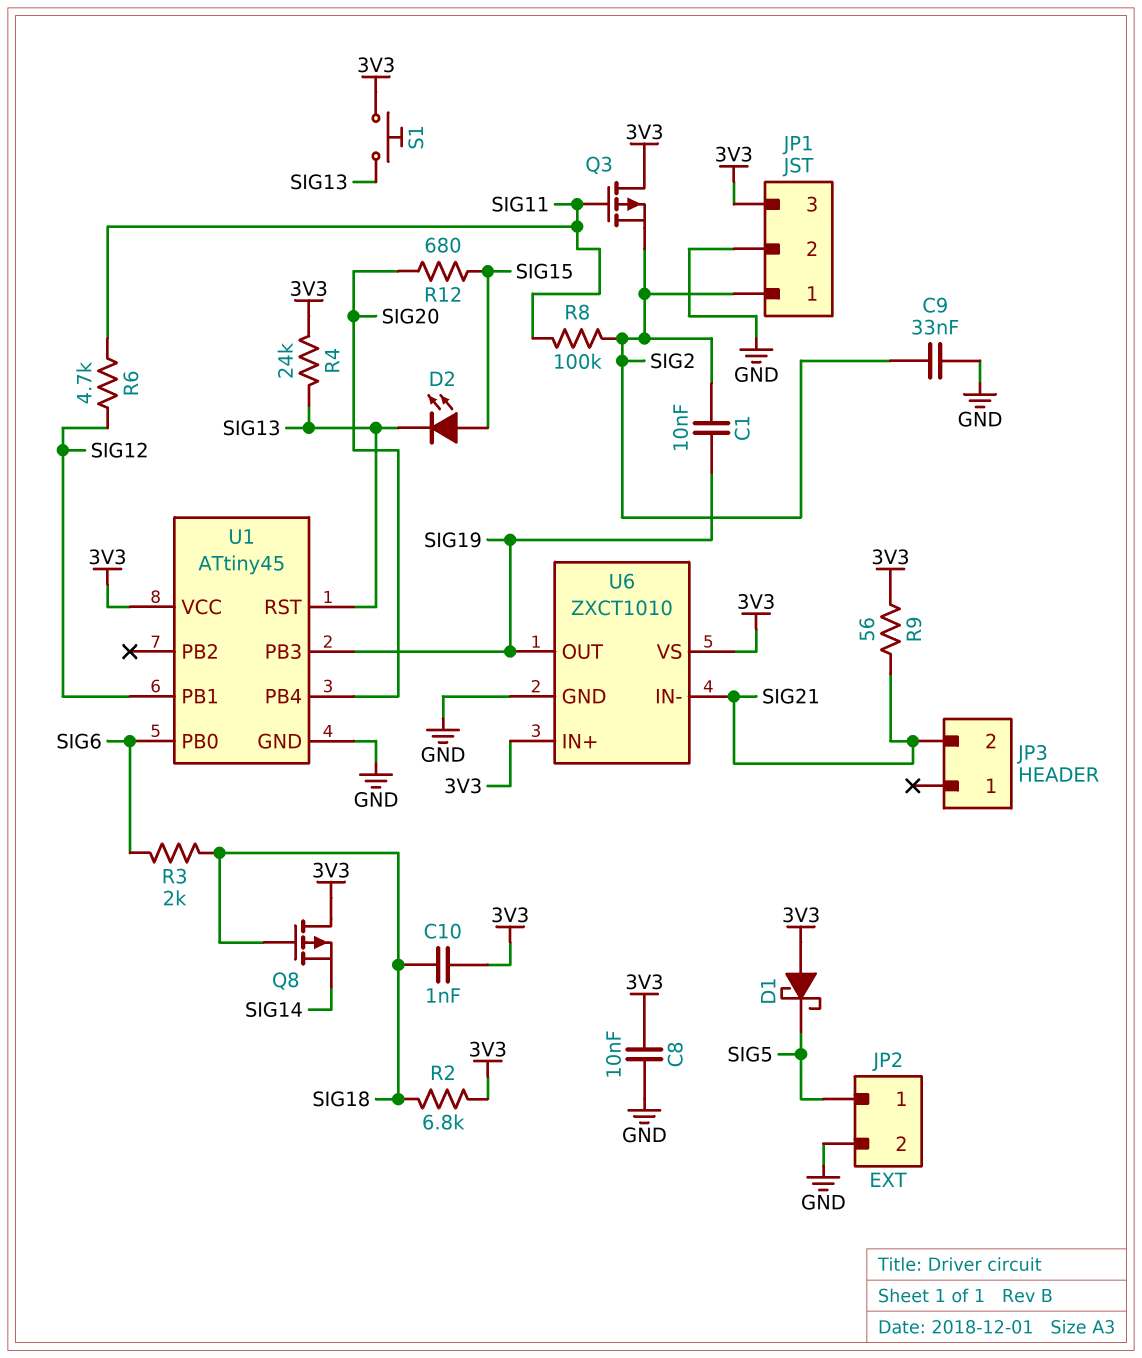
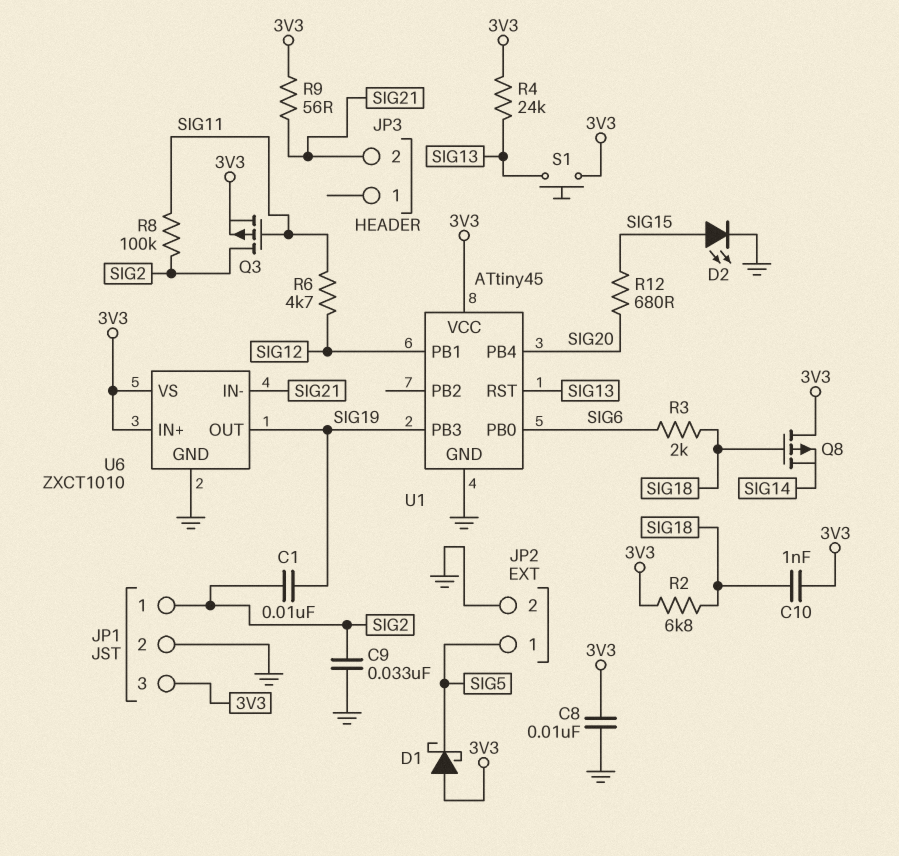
D2: LED (A SIG15, K SIG13) -> LED (A SIG15, K GND)
Q3: PMOS (G SIG11, D 3V3, S SIG2) -> PMOS (G SIG11, D SIG2, S 3V3)

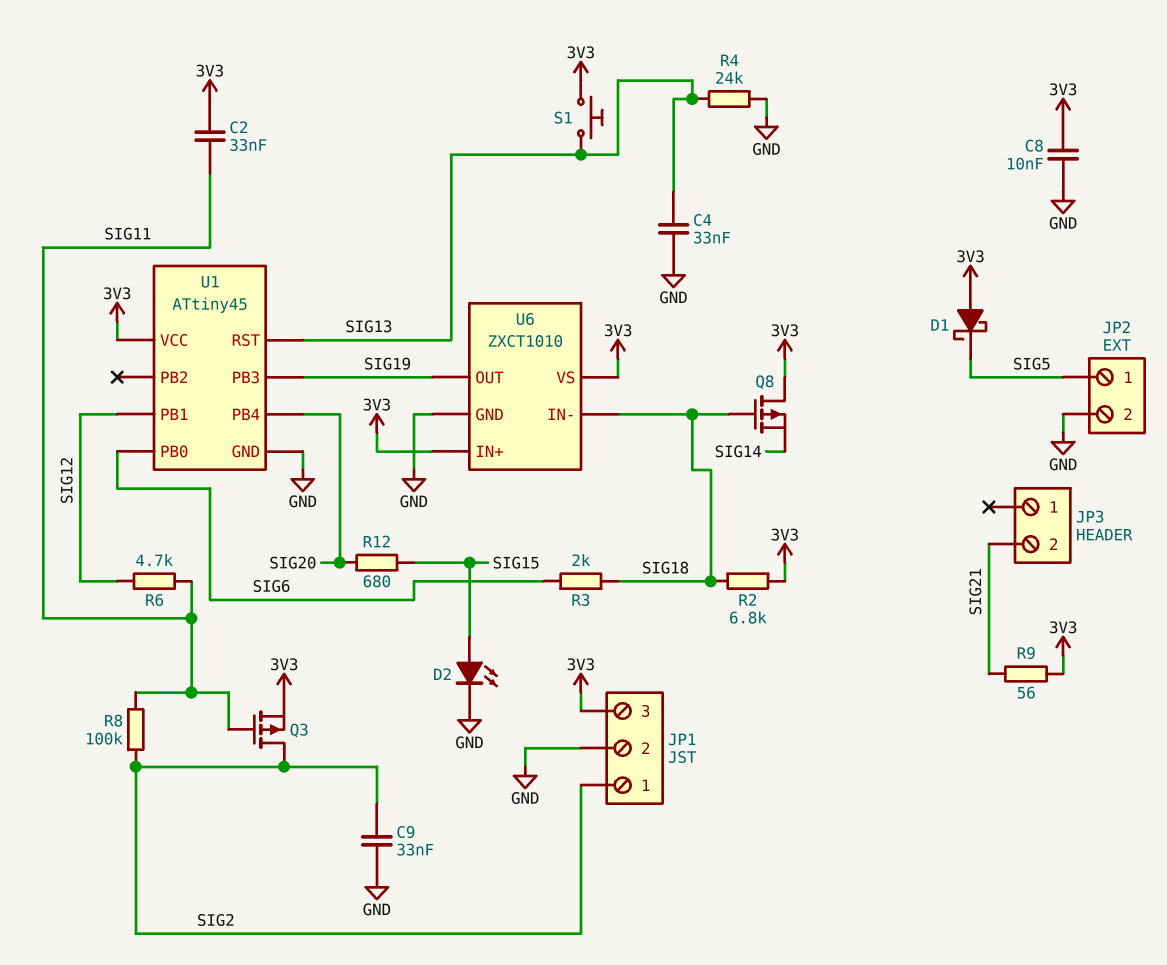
C1: 10nF (SIG2, SIG19) -> none
C2: none -> 33nF (3V3, SIG11)
C4: none -> 33nF (GND, SIG13)
C10: 1nF (3V3, SIG18) -> none
R4: 24k (3V3, SIG13) -> 24k (GND, SIG13)
U6 pin IN-: SIG21 -> SIG18

